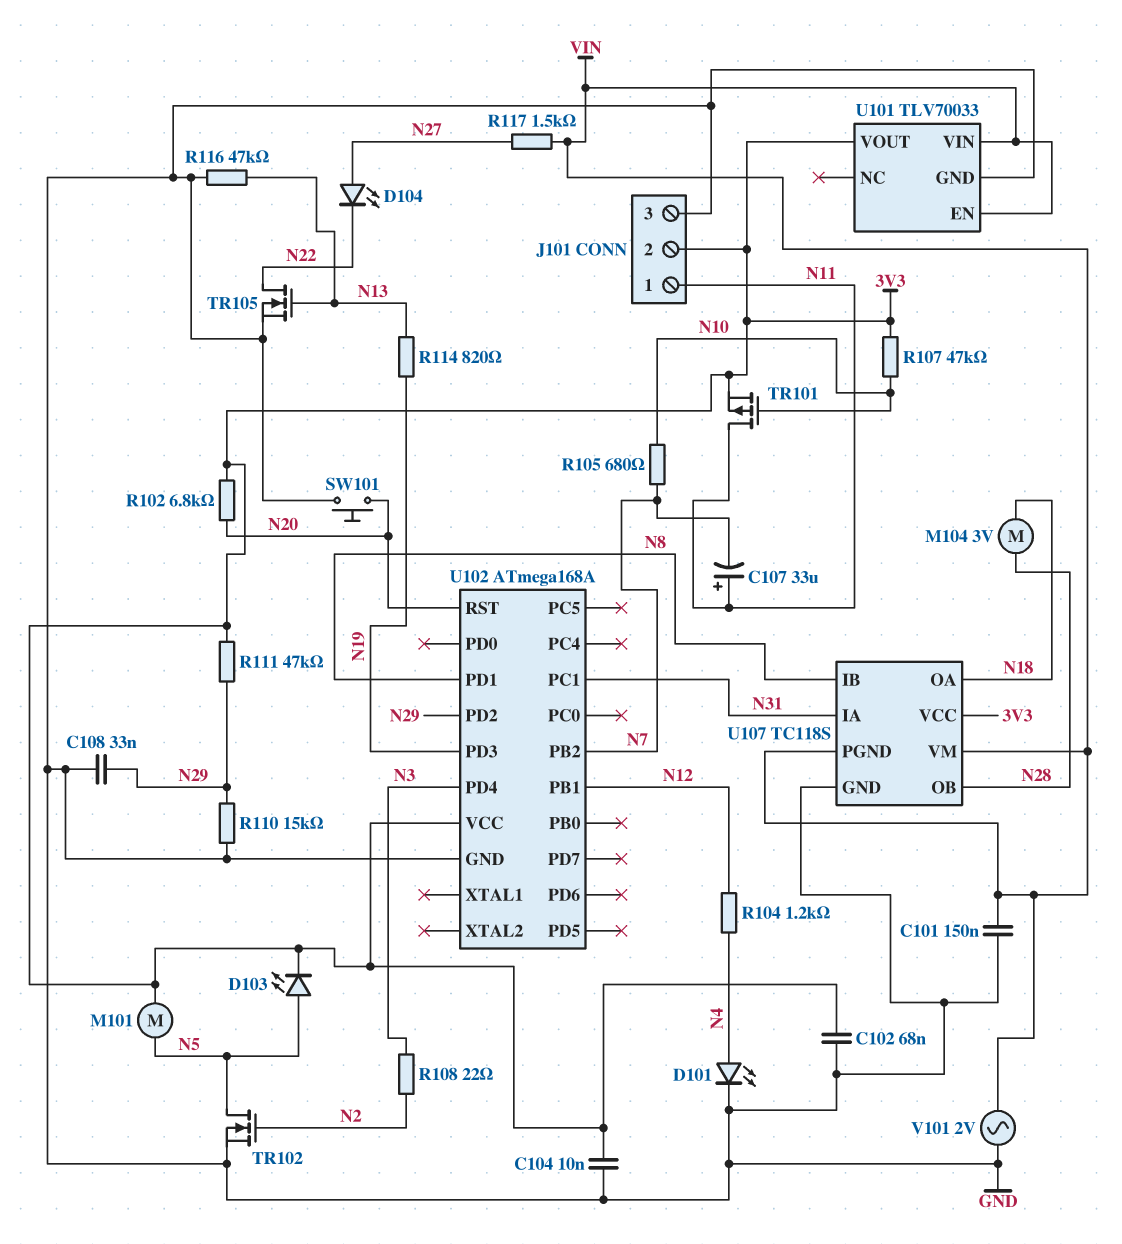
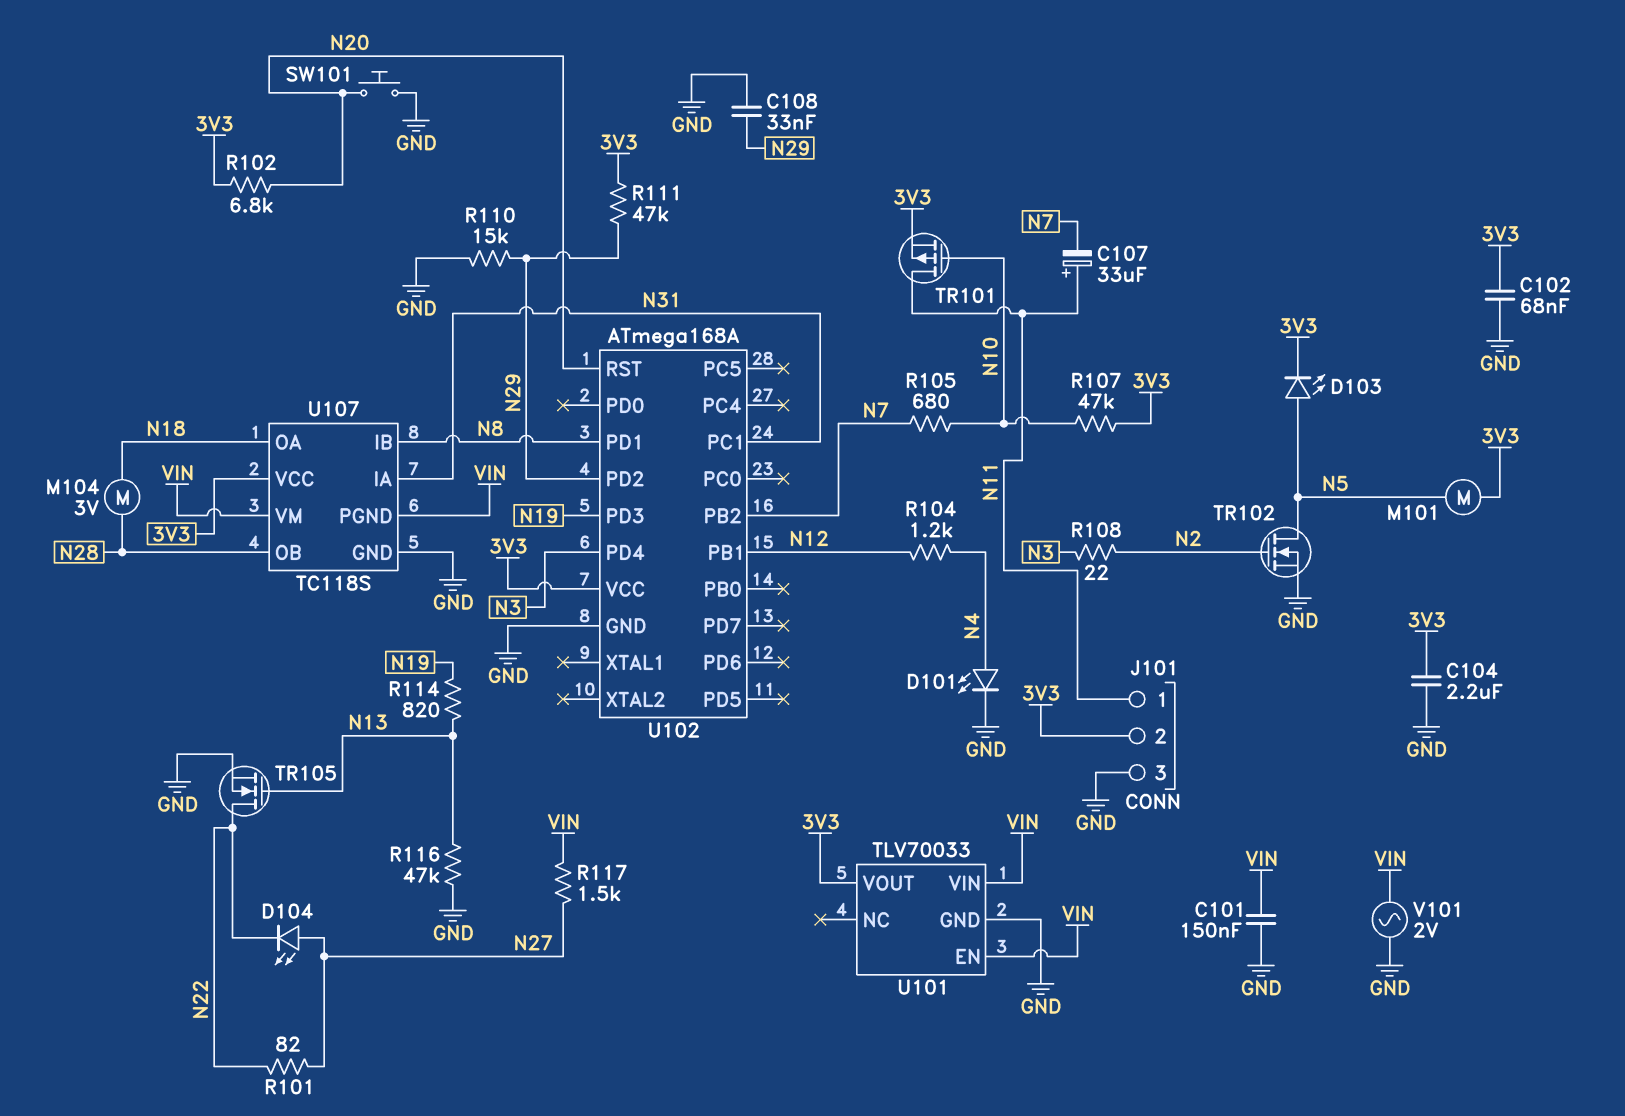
C104: 10nF (3V3, GND) -> 2.2uF (3V3, GND)
R101: none -> 82 (N22, N27)

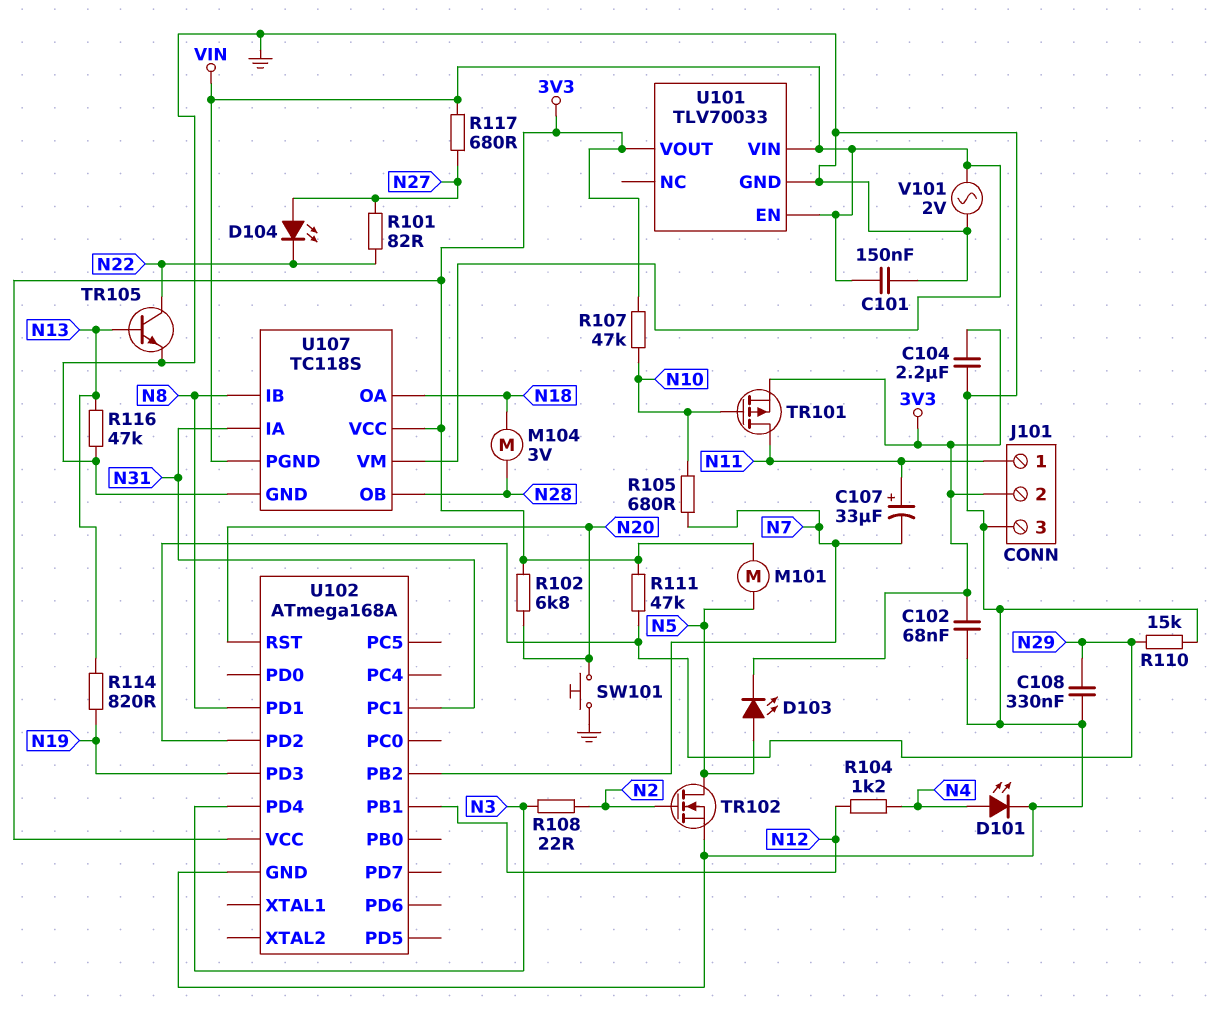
C108: 33nF (GND, N29) -> 330nF (GND, N29)
R117: 1.5k (N27, VIN) -> 680 (N27, VIN)
TR105: NMOS (G N13, D N22, S GND) -> NPN (B N13, C N22, E GND)

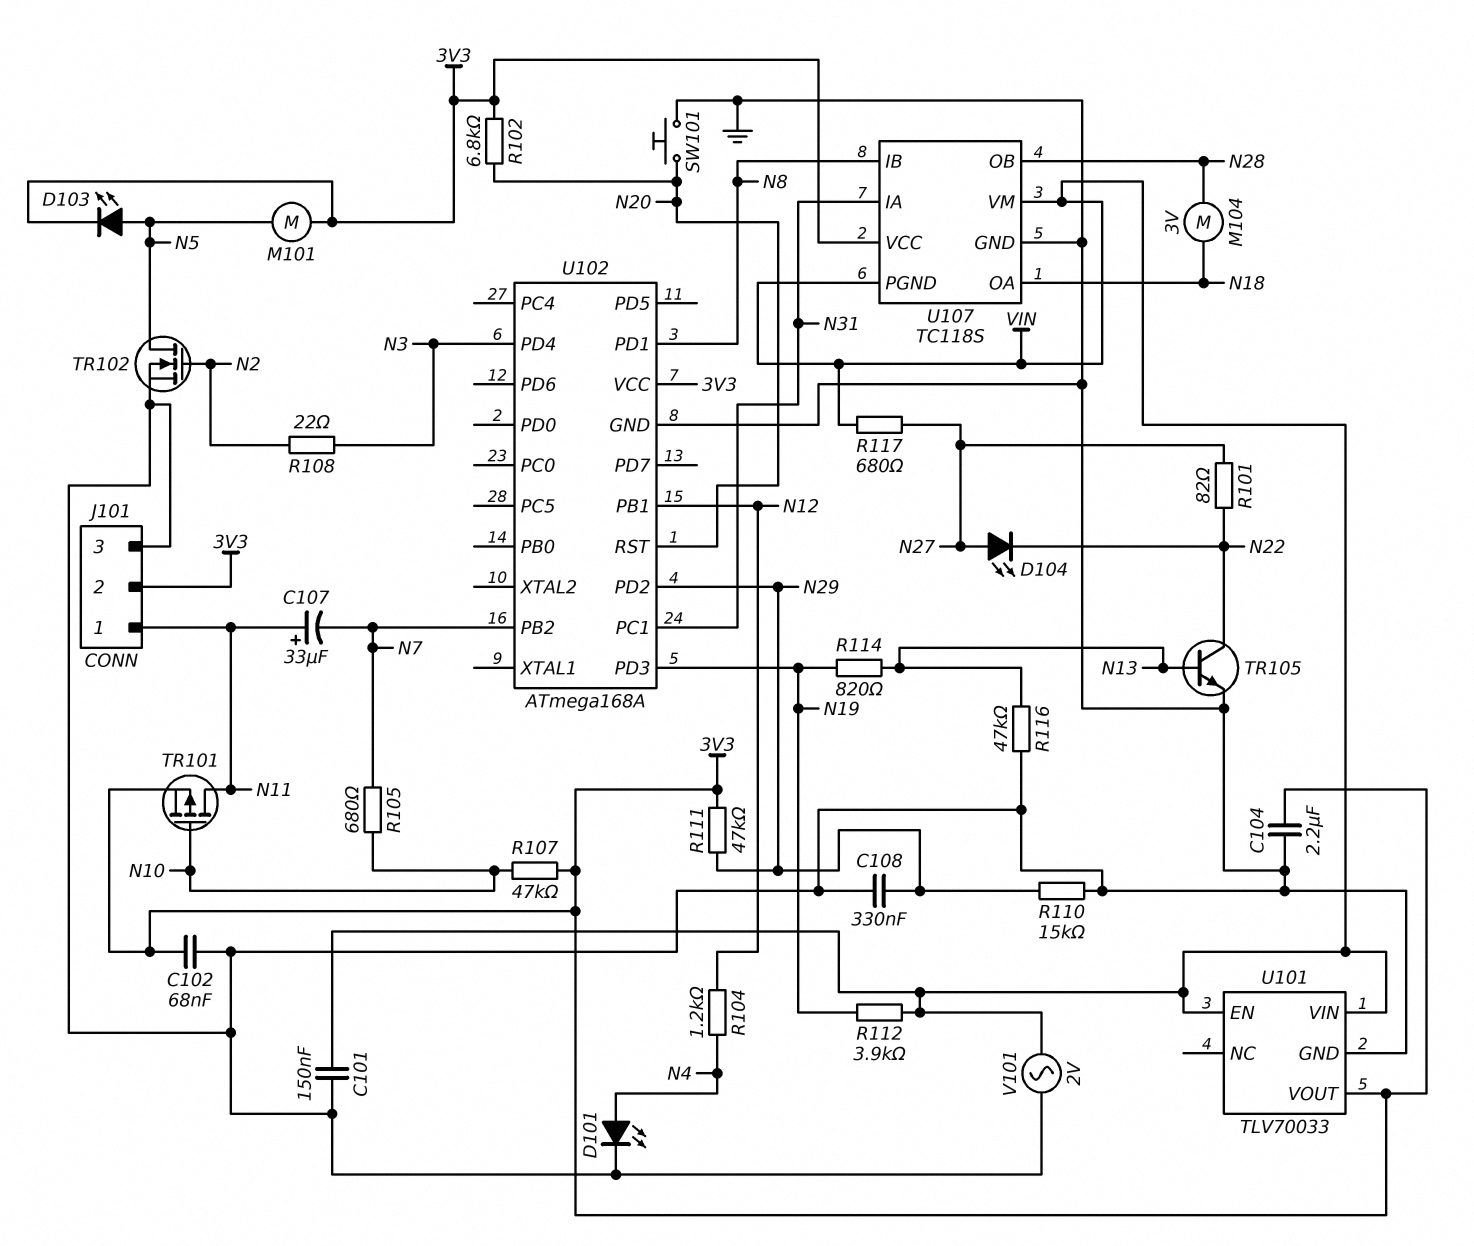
R112: none -> 3.9k (N19, VIN)

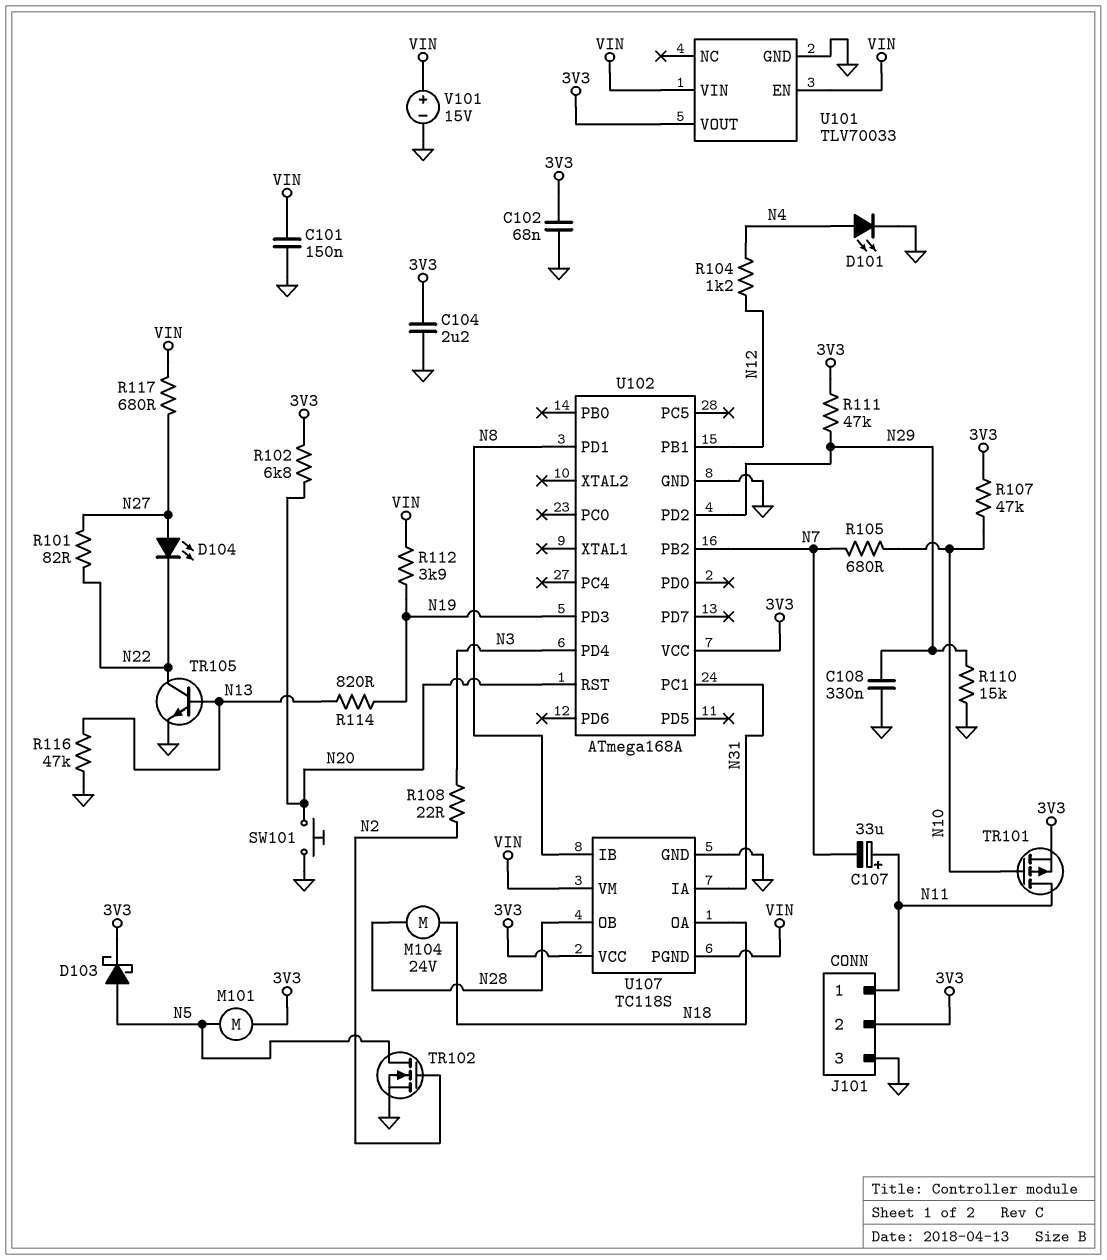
D103: LED (A N5, K 3V3) -> schottky (A N5, K 3V3)
M104: motor 3V (N18, N28) -> motor 24V (N18, N28)
V101: AC 2V (GND, VIN) -> 15V (plus VIN, minus GND)

